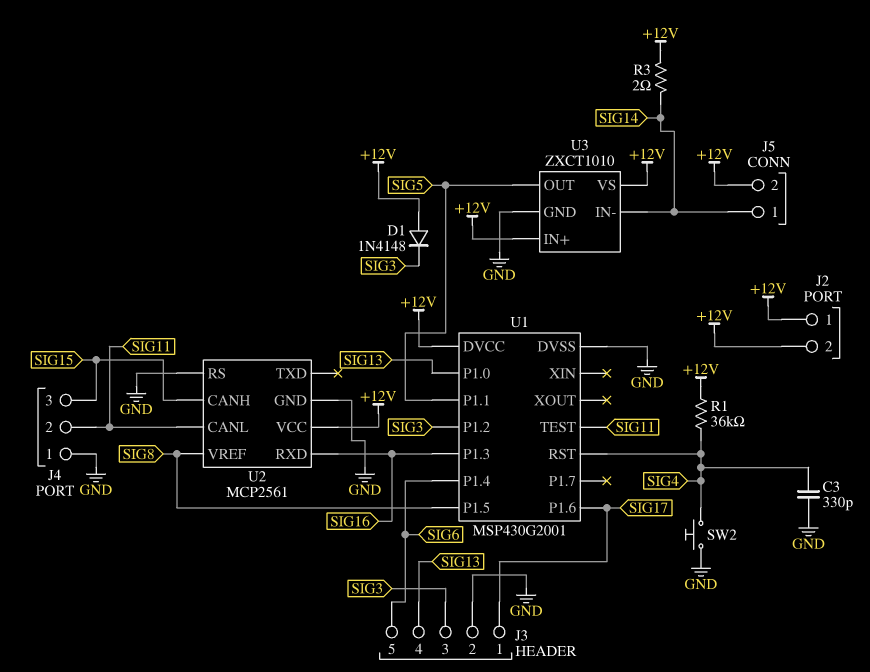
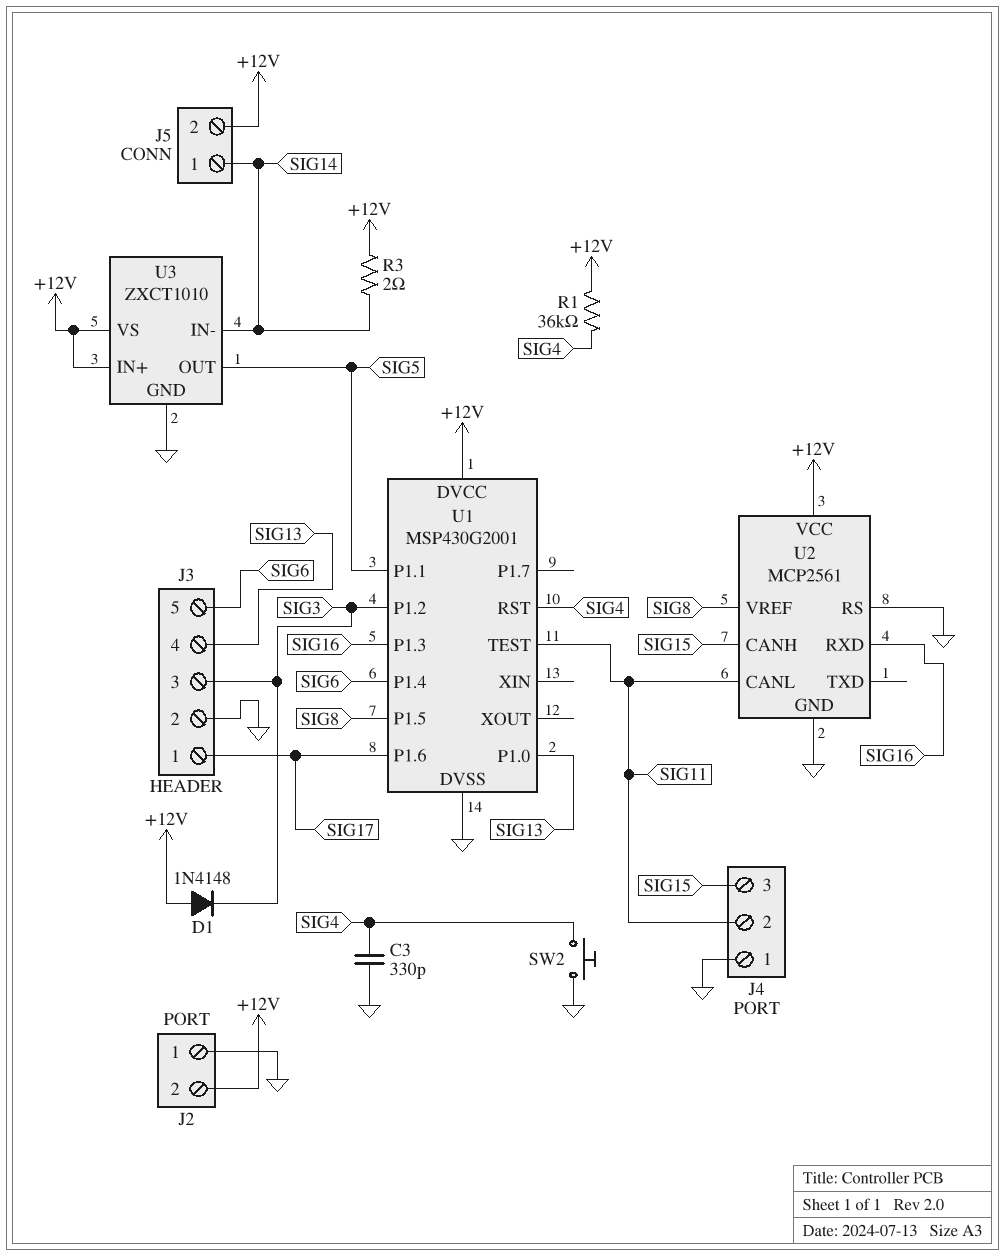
J2 pin 1: +12V -> GND

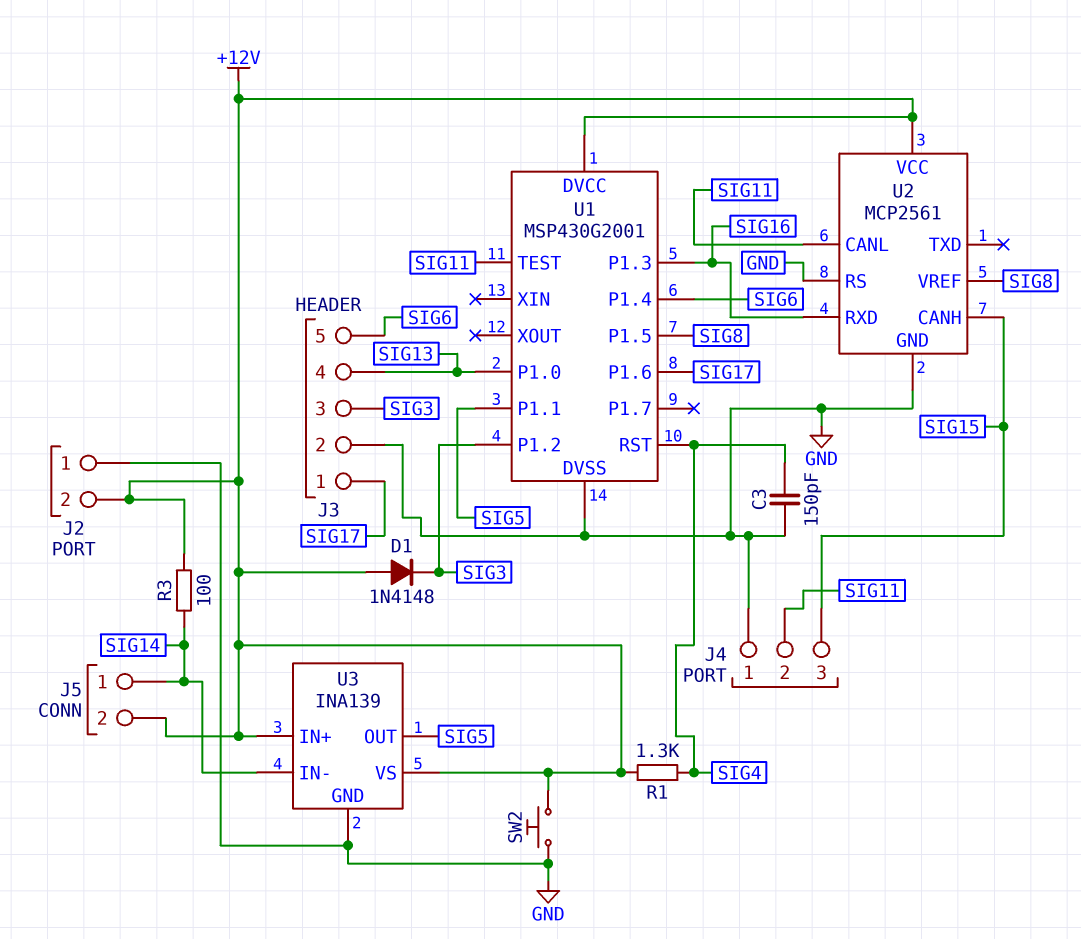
C3: 330pF (GND, SIG4) -> 150pF (GND, SIG4)
R1: 36k (+12V, SIG4) -> 1.3k (+12V, SIG4)
R3: 2 (+12V, SIG14) -> 100 (+12V, SIG14)
SW2: button (GND, SIG4) -> button (+12V, GND)
U3: ZXCT1010 -> INA139

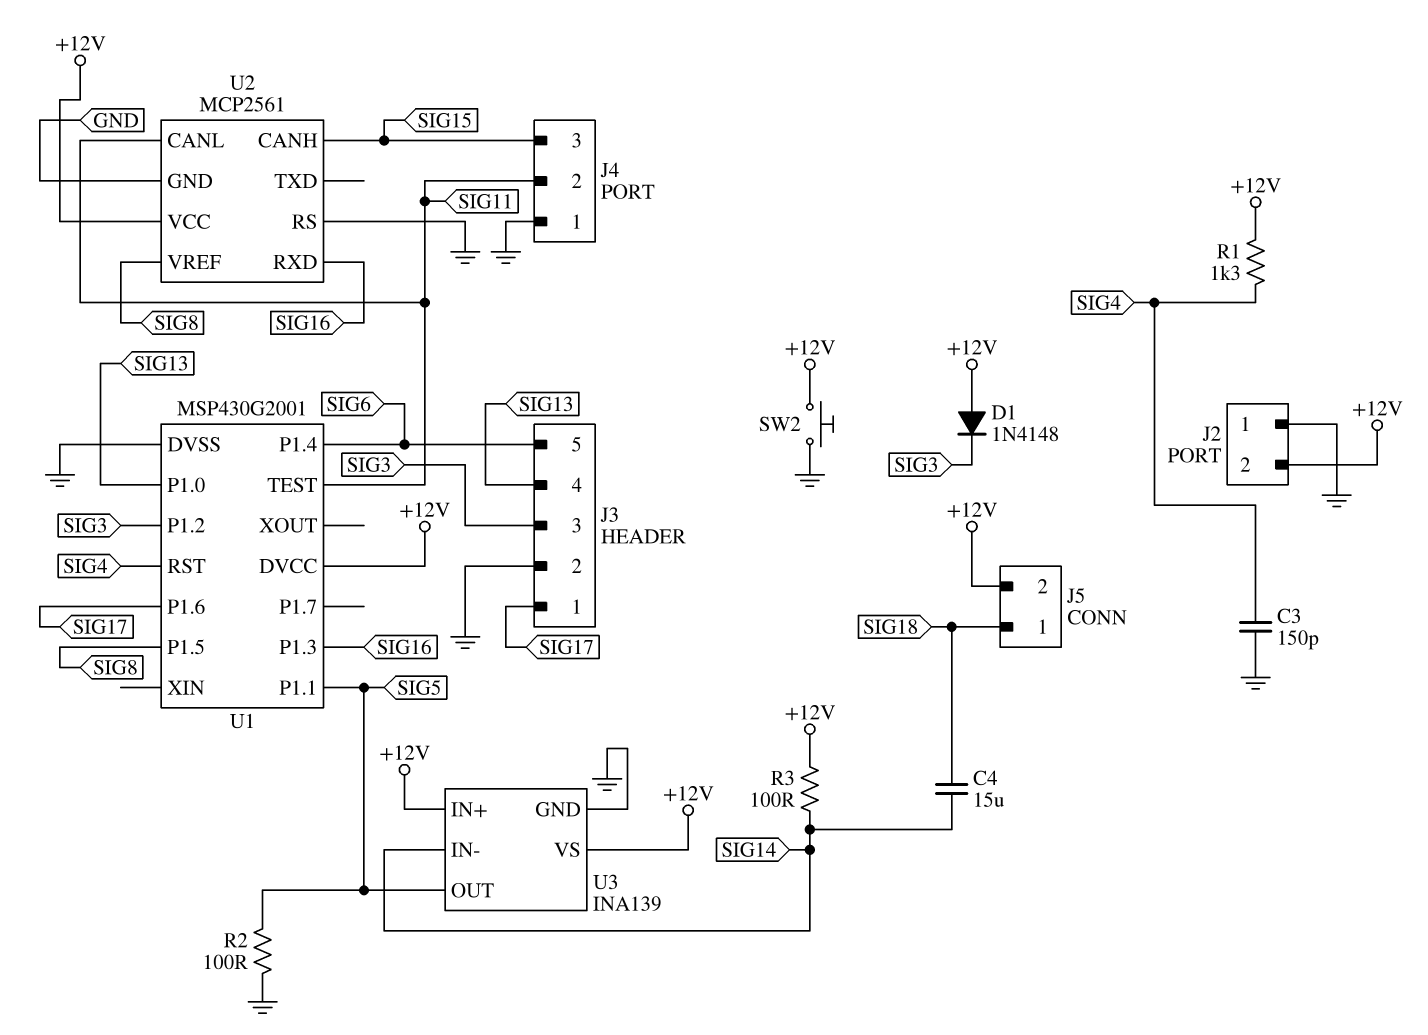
C4: none -> 15uF (SIG14, SIG18)
J5 pin 1: SIG14 -> SIG18
R2: none -> 100 (GND, SIG5)

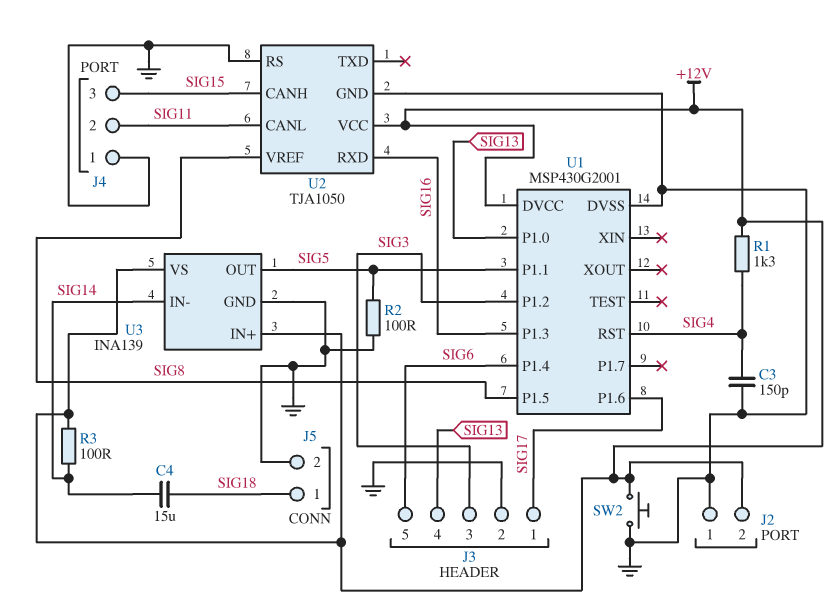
D1: diode 1N4148 (A +12V, K SIG3) -> none
J5 pin 2: +12V -> GND
U1 pin TEST: SIG11 -> none
U2: MCP2561 -> TJA1050

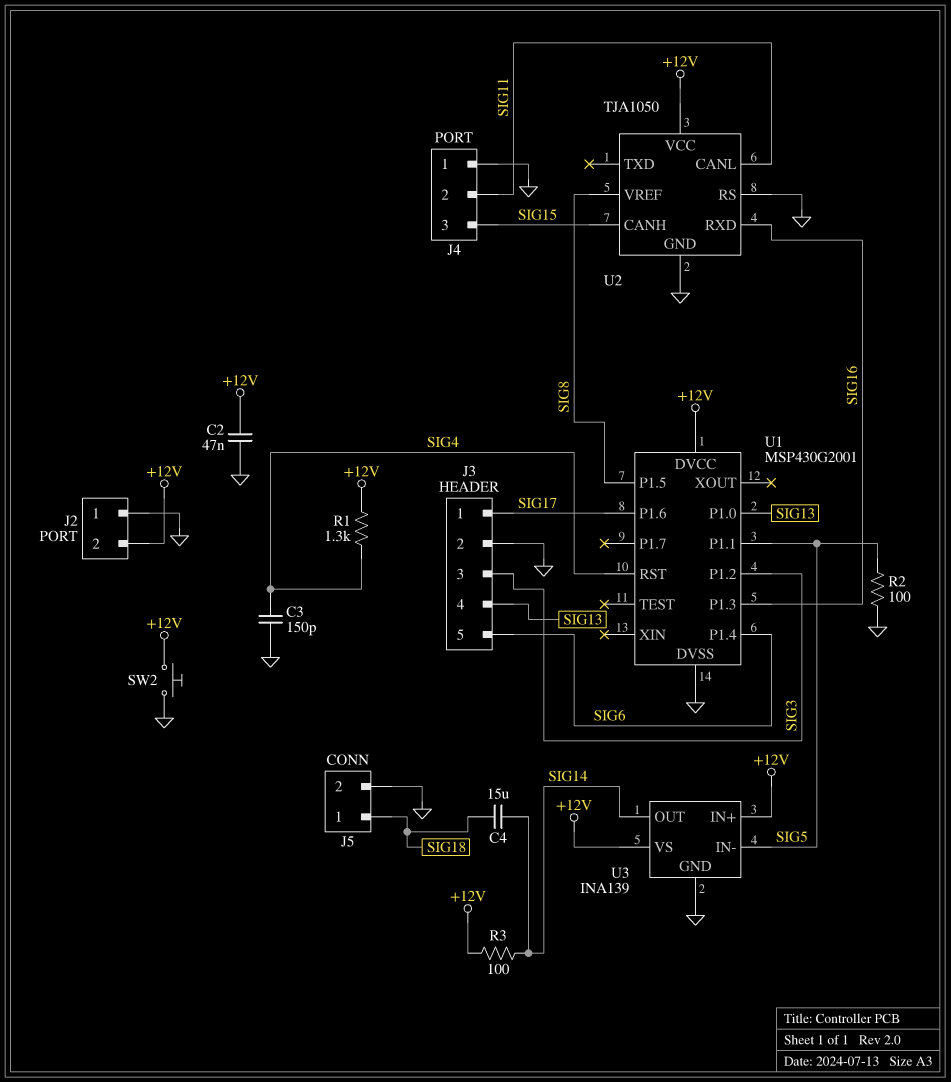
C2: none -> 47nF (+12V, GND)
U3 pin IN-: SIG14 -> SIG5
U3 pin OUT: SIG5 -> SIG14

